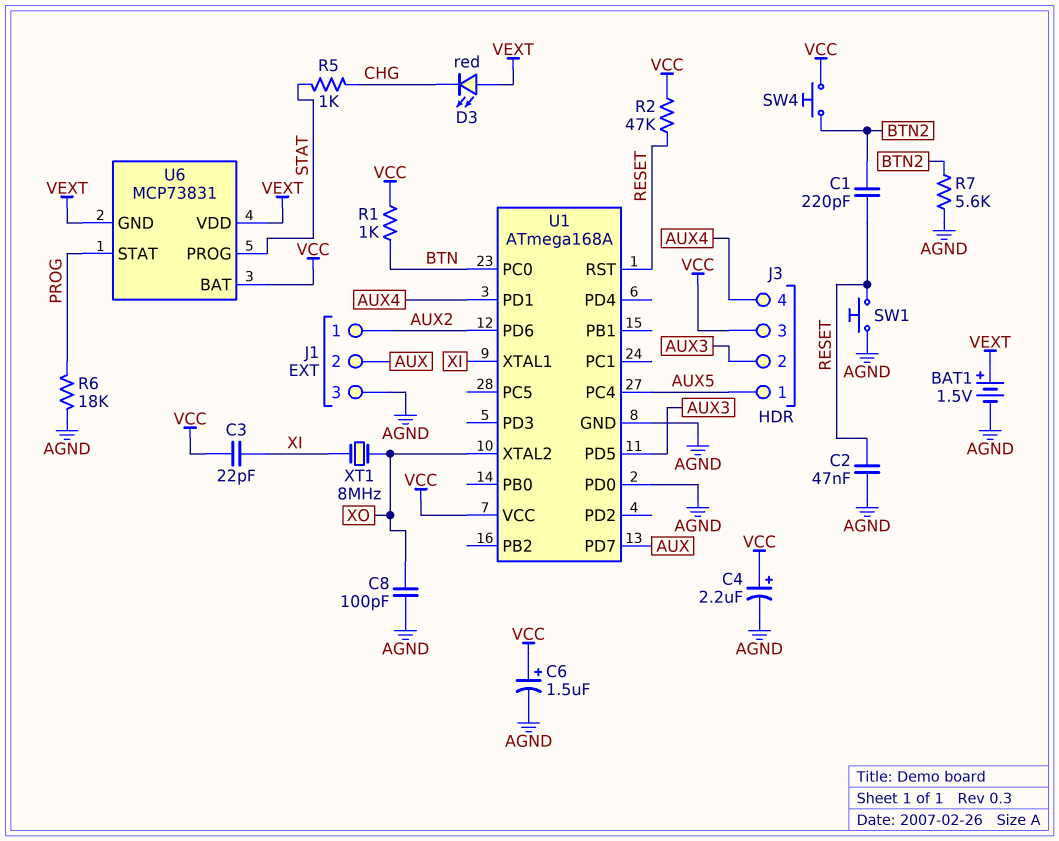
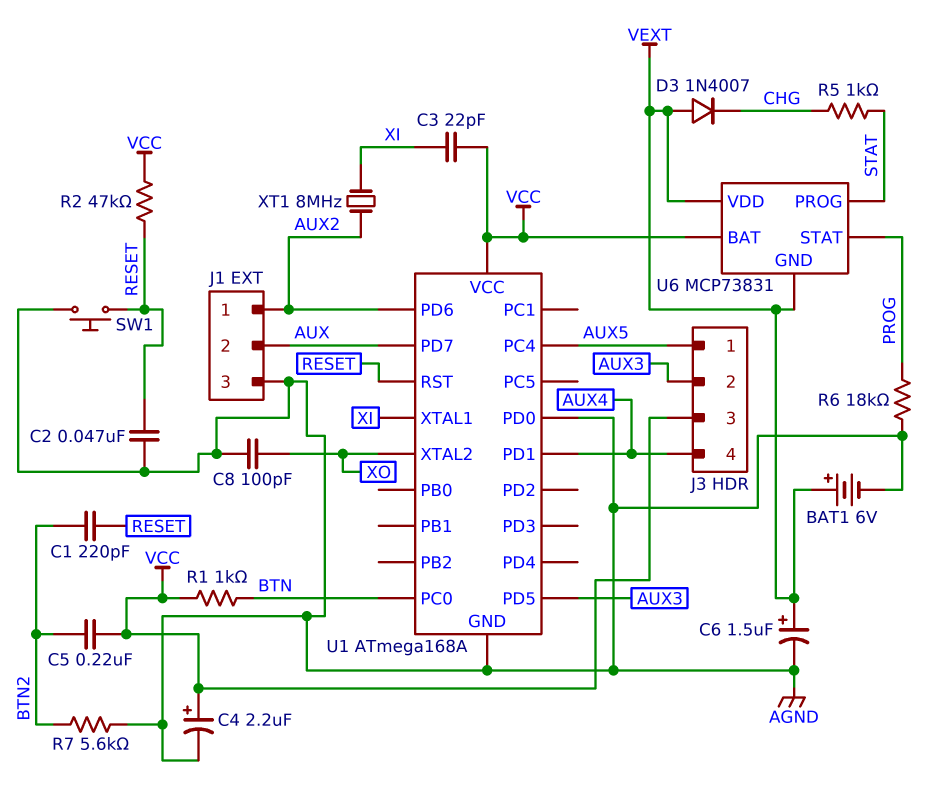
BAT1: 1.5V (plus VEXT, minus AGND) -> 6V (plus VEXT, minus AGND)
C5: none -> 220nF (BTN2, VCC)
C6: 1.5uF (plus VCC, minus AGND) -> 1.5uF (plus VEXT, minus AGND)
D3: LED red (A VEXT, K CHG) -> diode 1N4007 (A VEXT, K CHG)
SW4: button (BTN2, VCC) -> none
XT1: 8MHz (XI, XO) -> 8MHz (AUX2, XI)

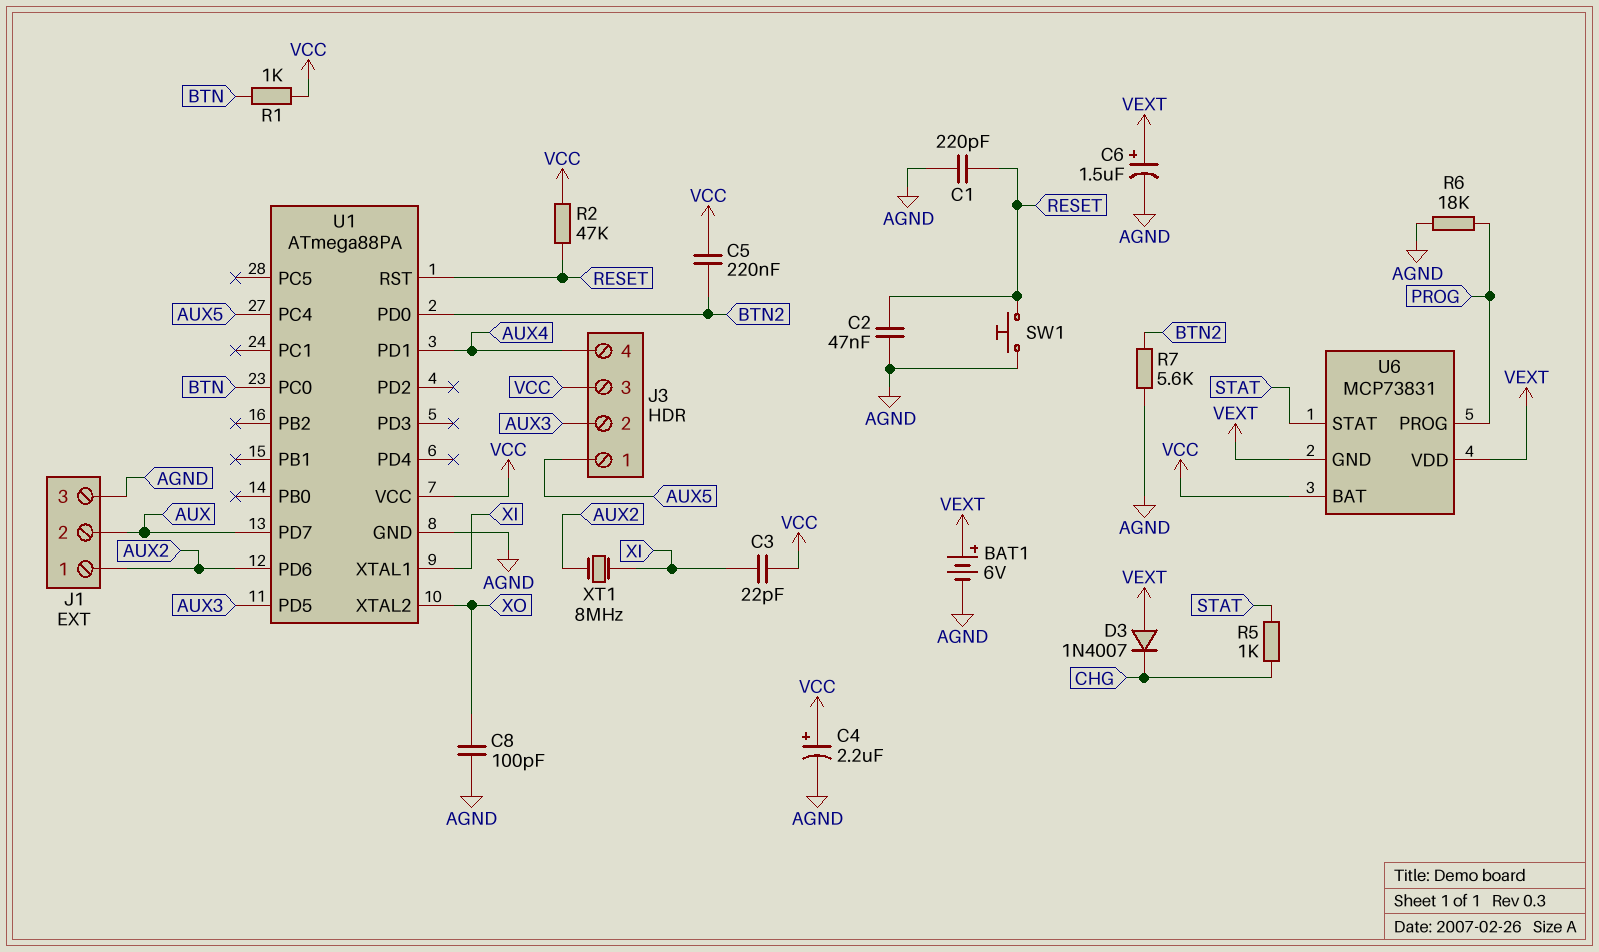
C1: 220pF (BTN2, RESET) -> 220pF (AGND, RESET)
U1: ATmega168A -> ATmega88PA
U1 pin PD0: AGND -> BTN2
U6 pin PROG: STAT -> PROG
U6 pin STAT: PROG -> STAT

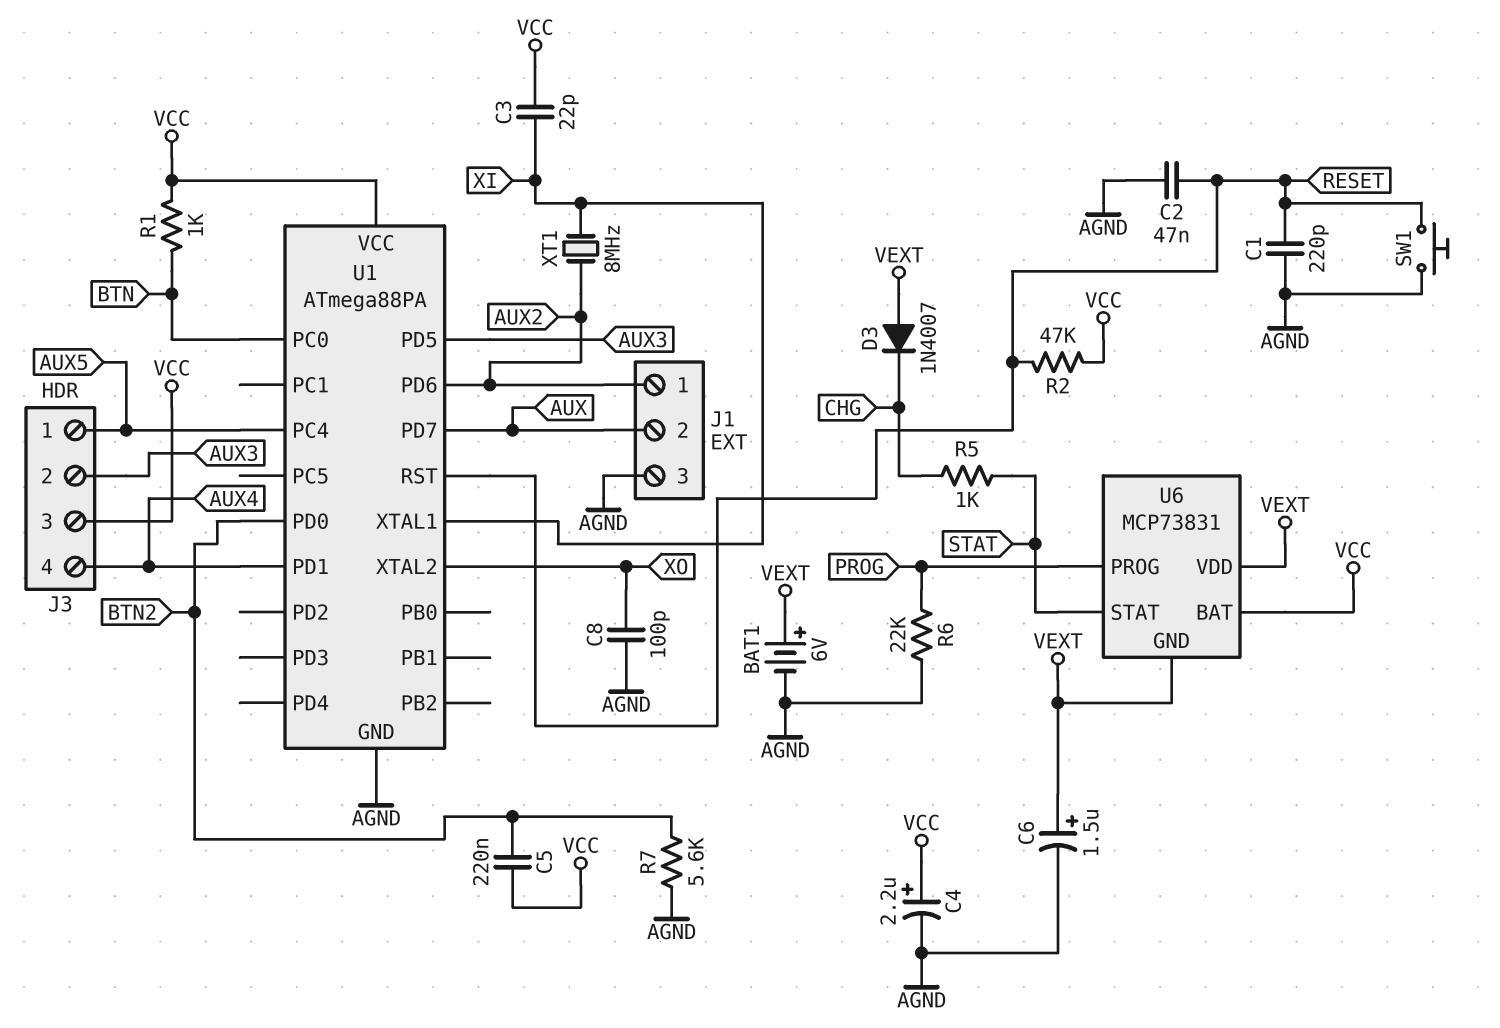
R6: 18k (AGND, PROG) -> 22k (AGND, PROG)

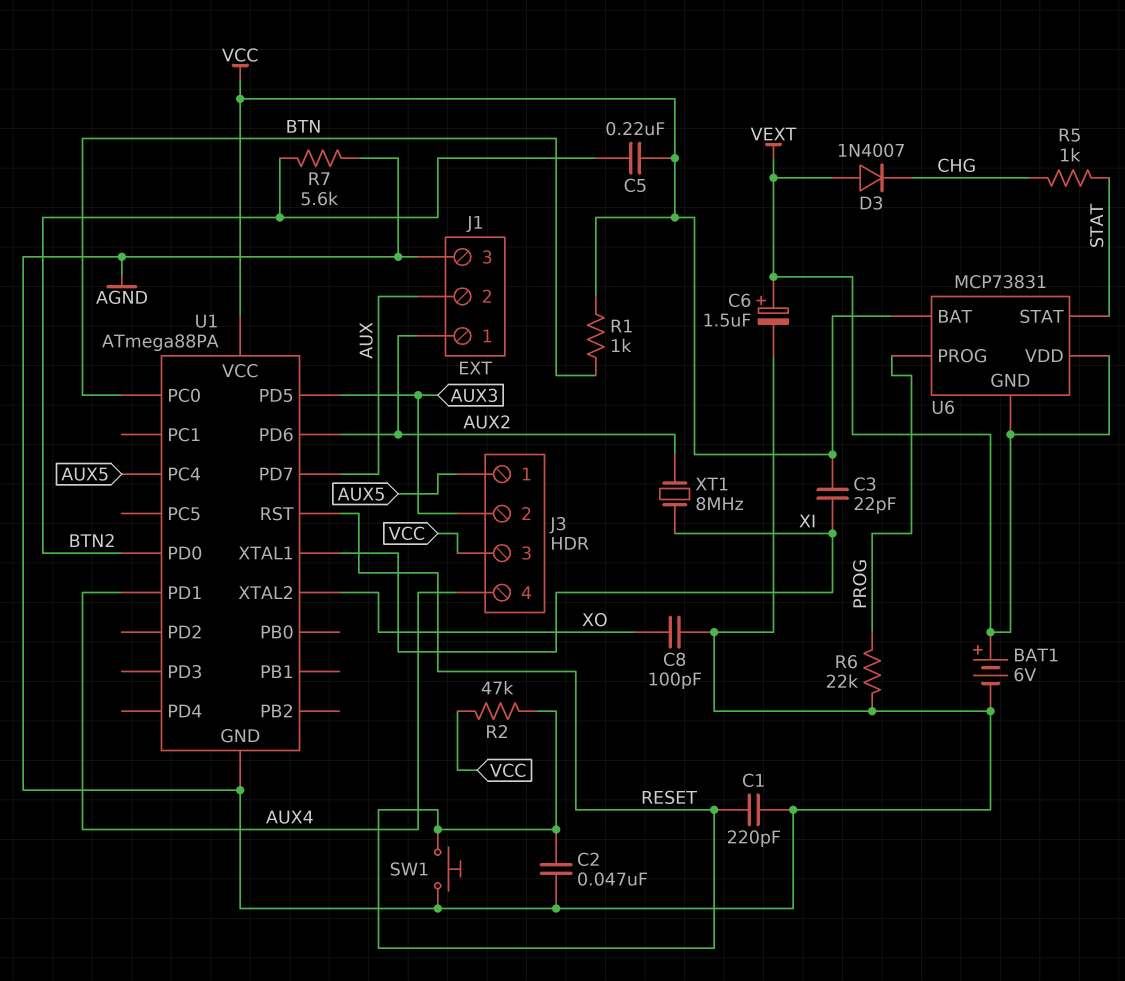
C4: 2.2uF (plus VCC, minus AGND) -> none

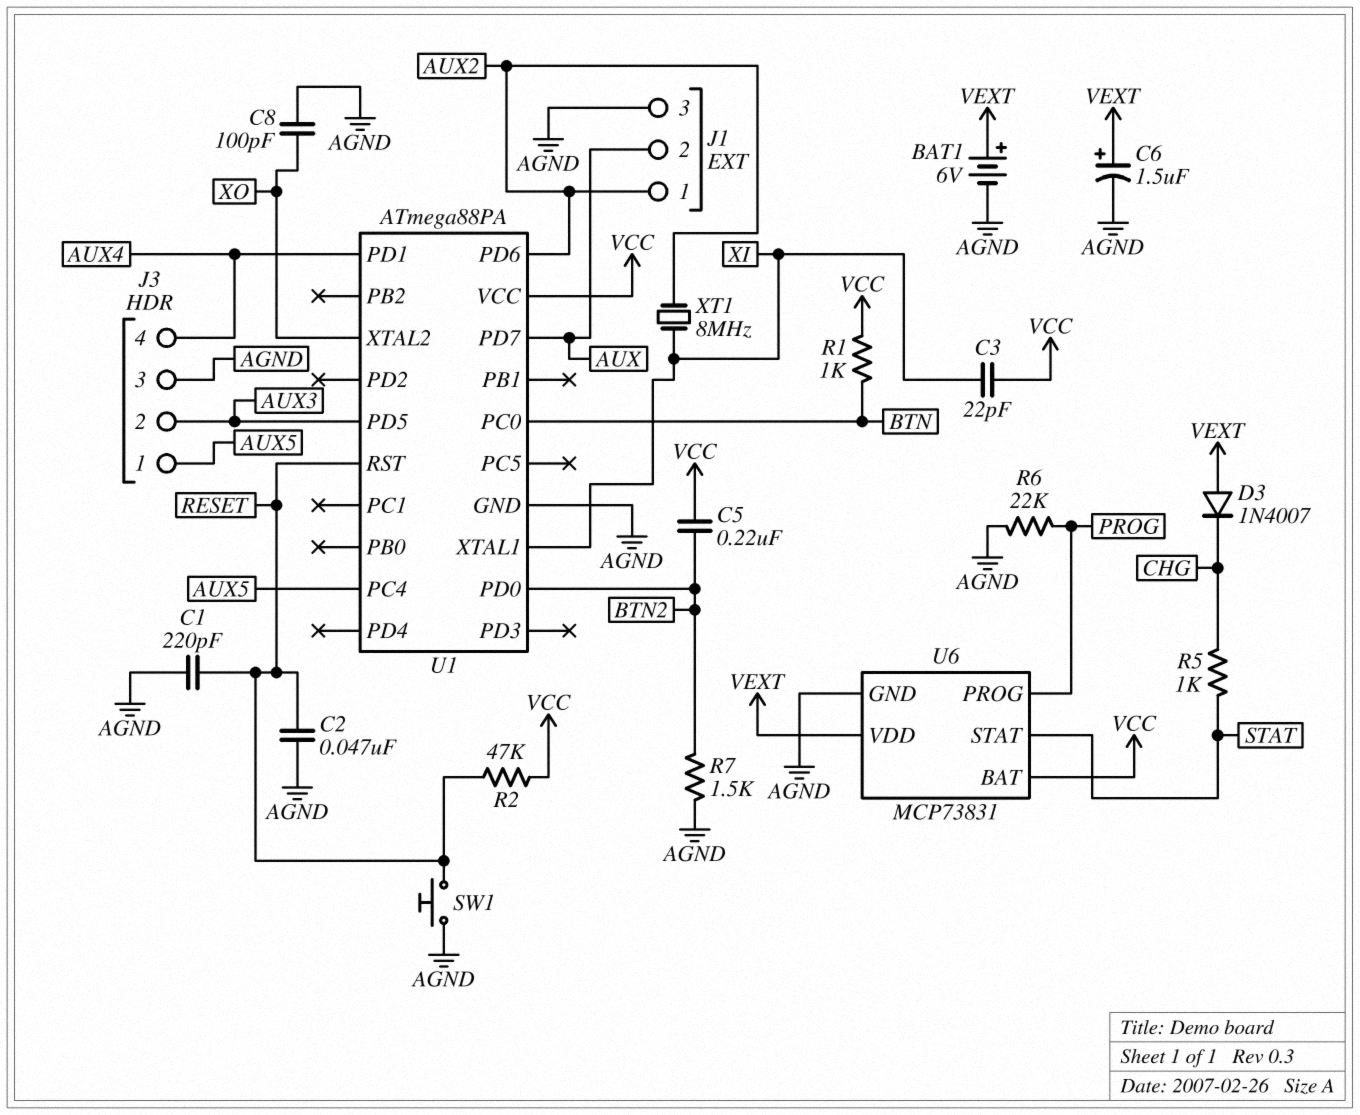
J3 pin 3: VCC -> AGND
R7: 5.6k (AGND, BTN2) -> 1.5k (AGND, BTN2)
U6 pin GND: VEXT -> AGND

